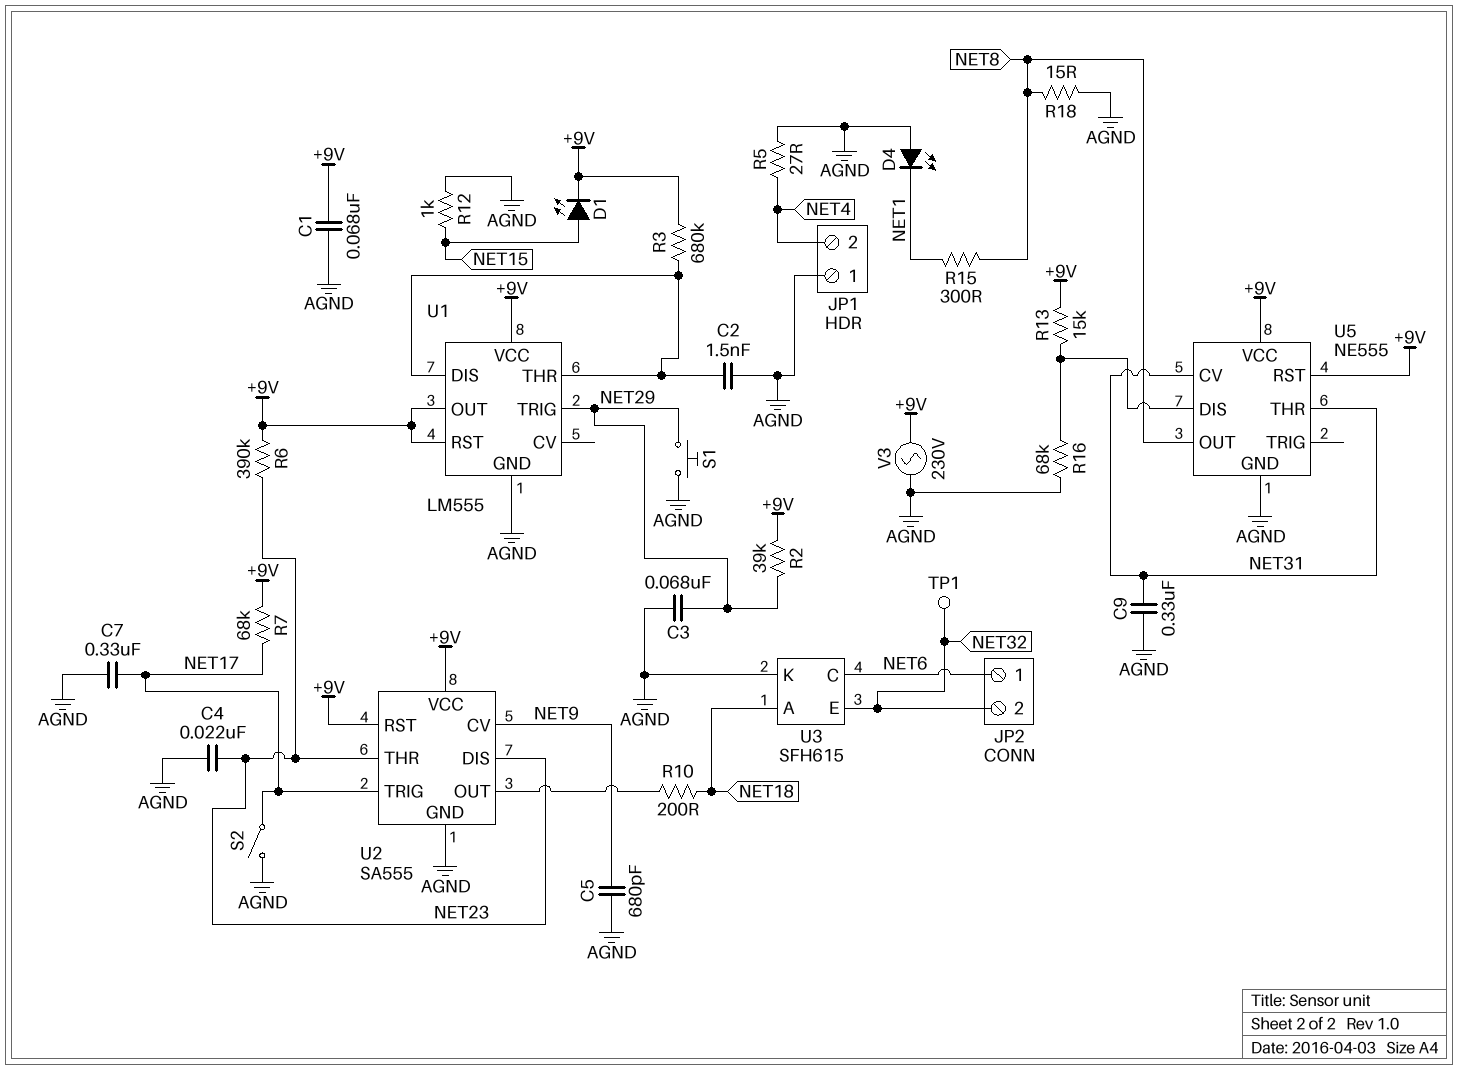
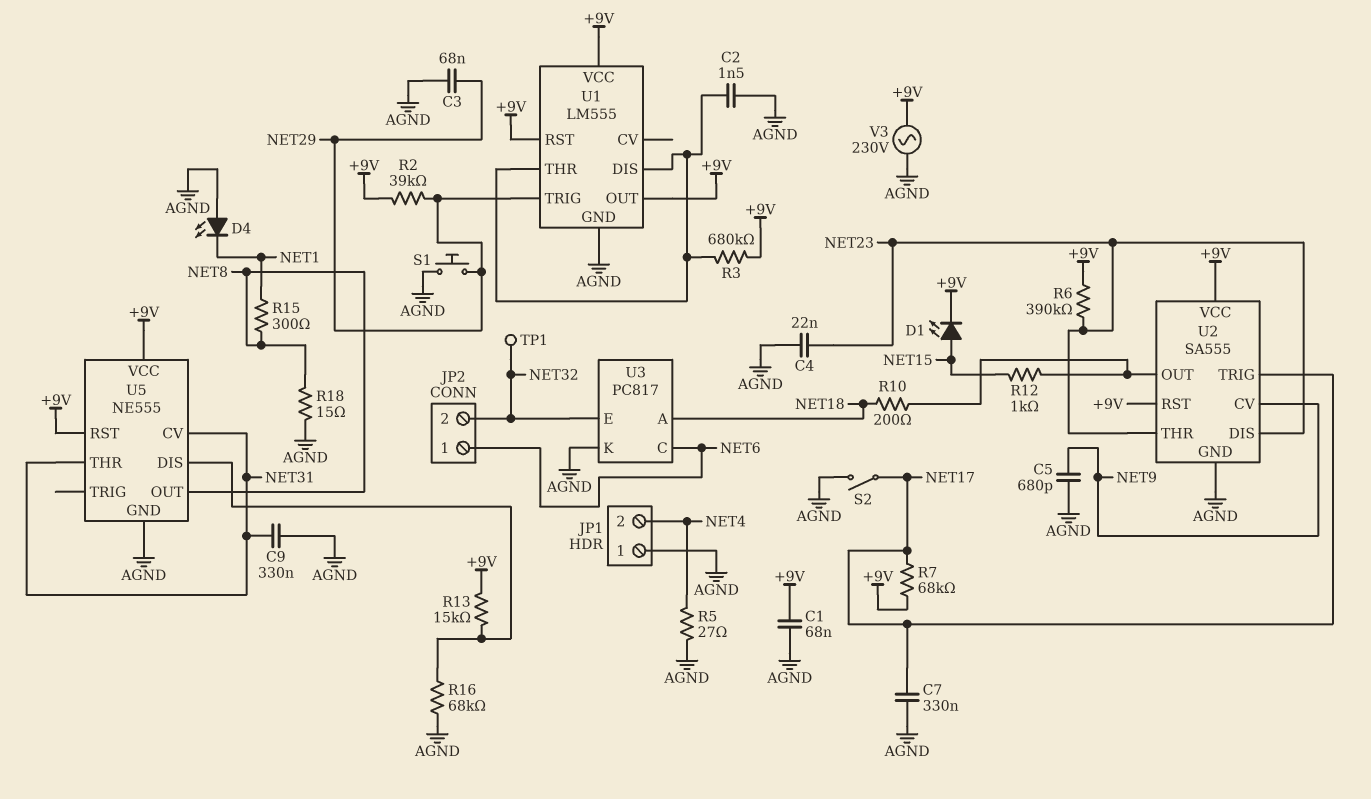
R12: 1k (AGND, NET15) -> 1k (NET15, U2/OUT)
U3: SFH615 -> PC817

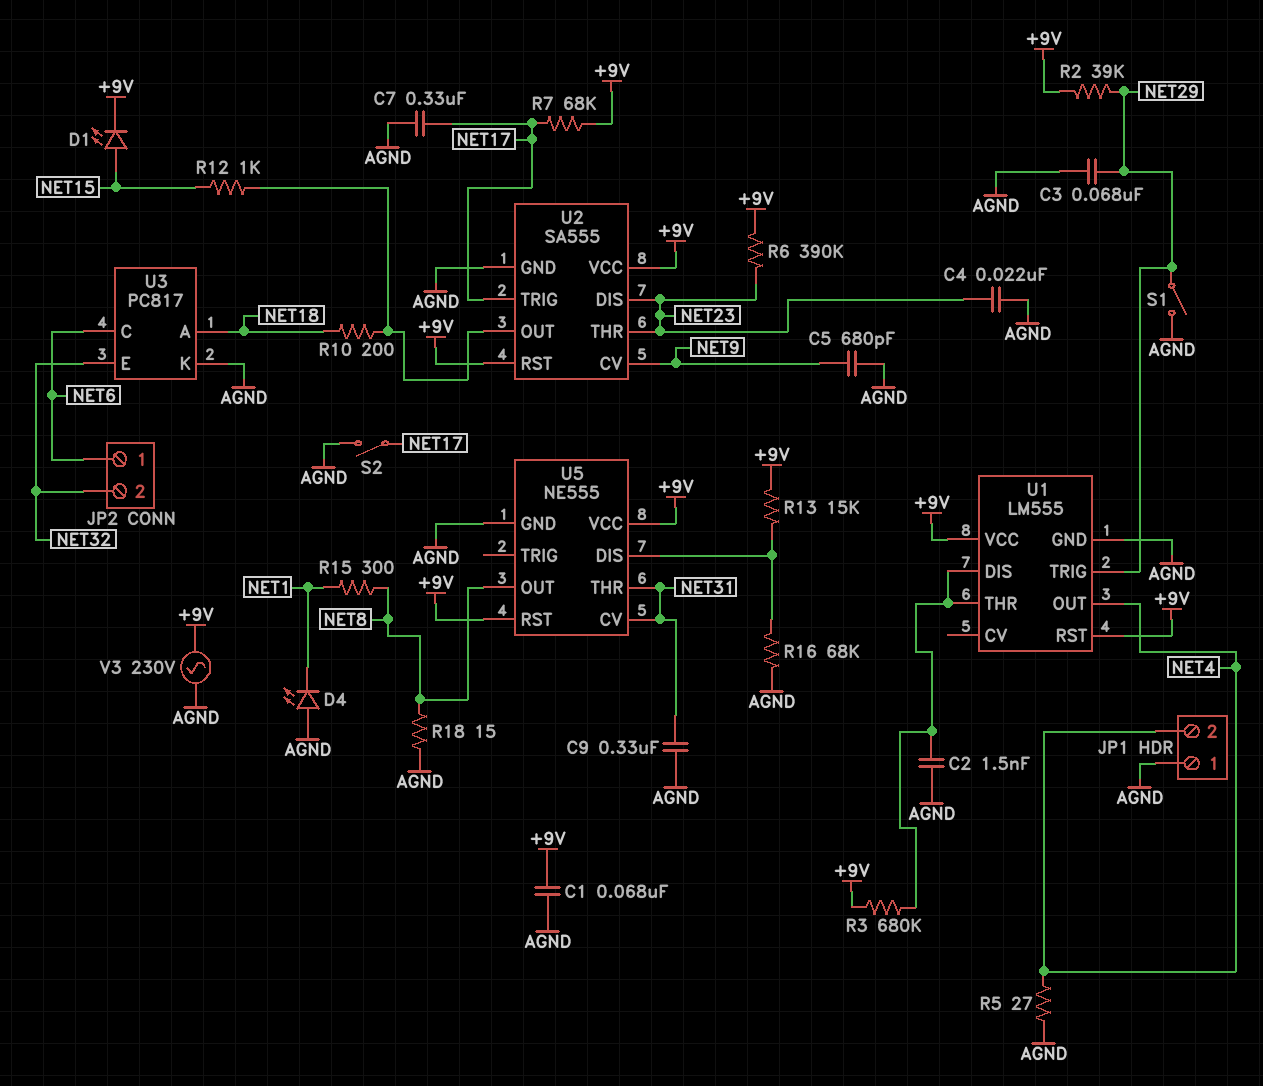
S1: button (AGND, NET29) -> switch (AGND, NET29)
TP1: test point (NET32) -> none
U1 pin OUT: +9V -> NET4

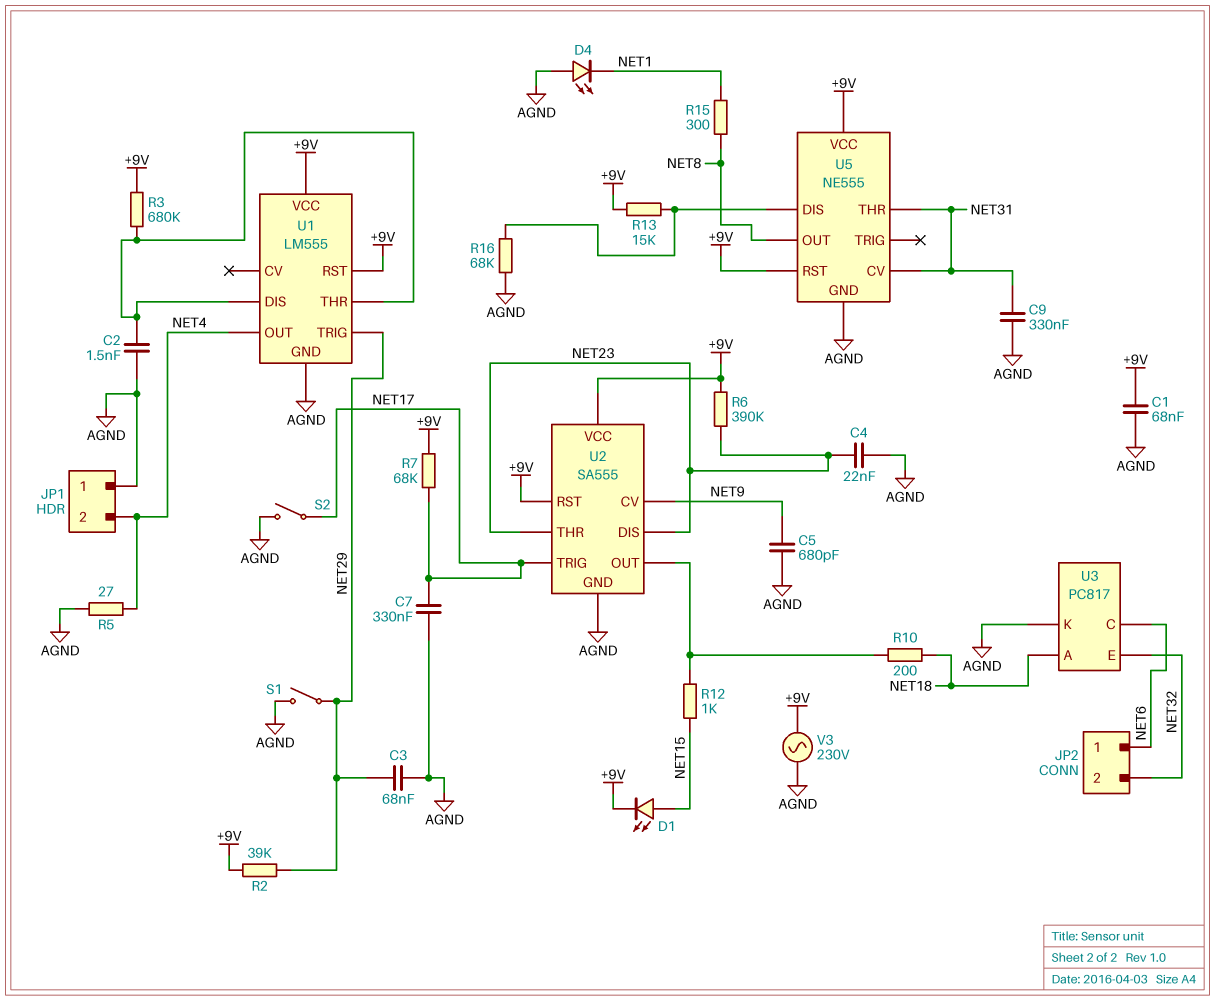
R18: 15 (AGND, NET8) -> none

